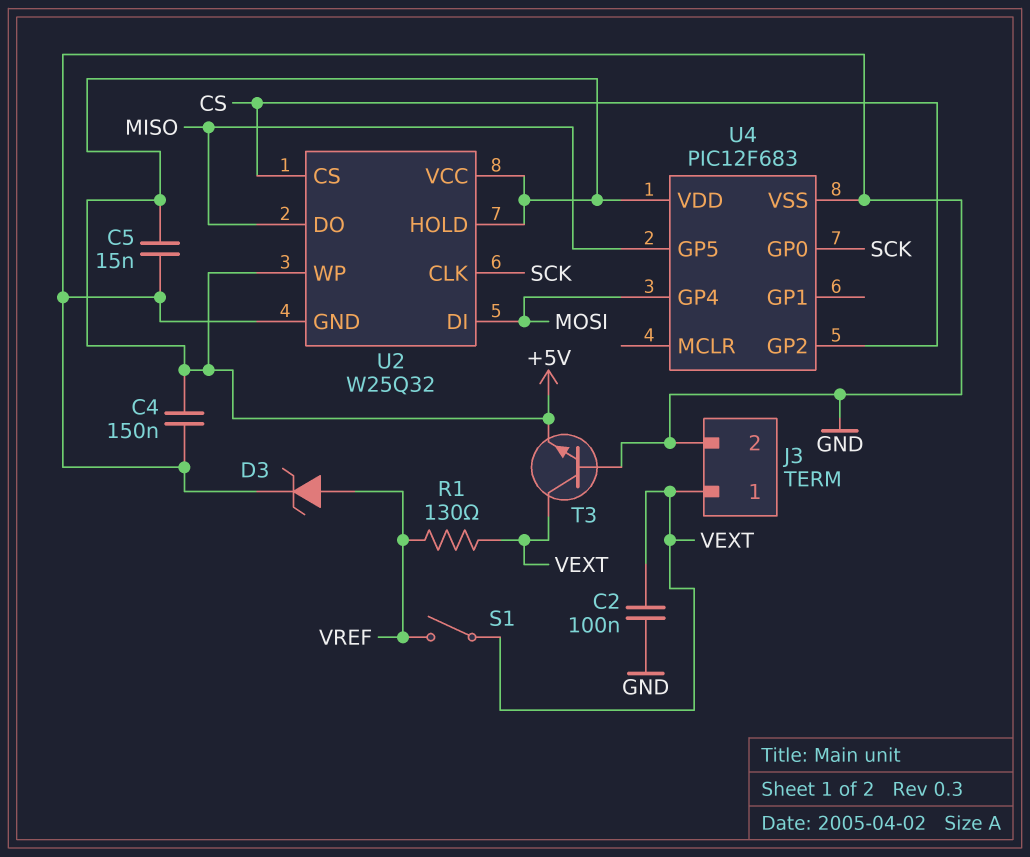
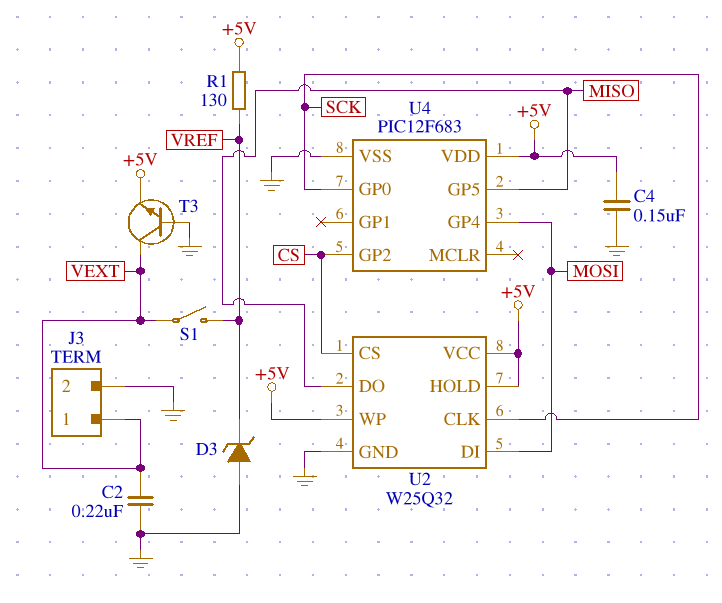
C2: 100nF (GND, VEXT) -> 220nF (GND, VEXT)
C5: 15nF (+5V, GND) -> none
D3: zener (A VREF, K GND) -> zener (A GND, K VREF)
R1: 130 (VEXT, VREF) -> 130 (+5V, VREF)

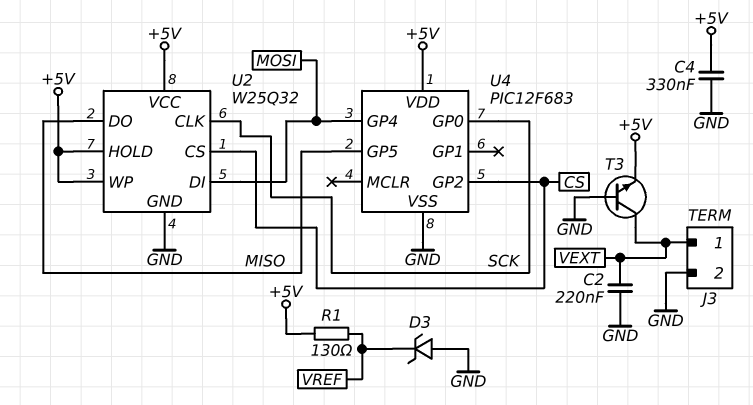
C4: 150nF (+5V, GND) -> 330nF (+5V, GND)
S1: switch (VEXT, VREF) -> none

